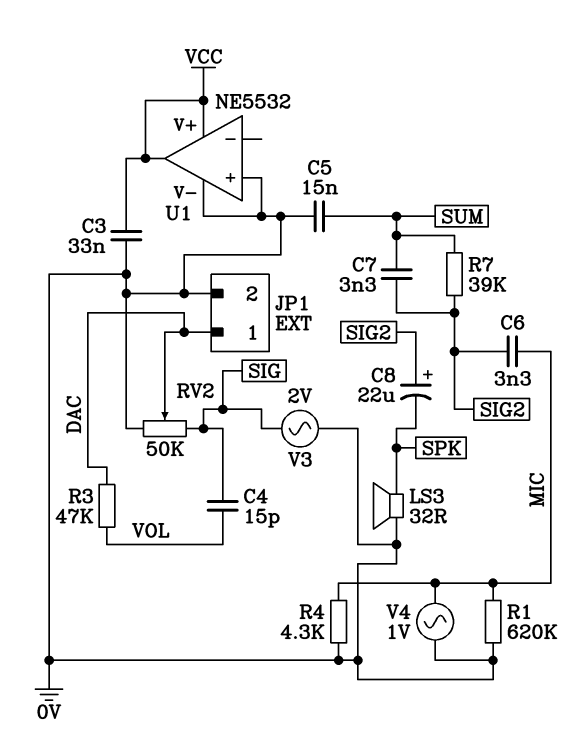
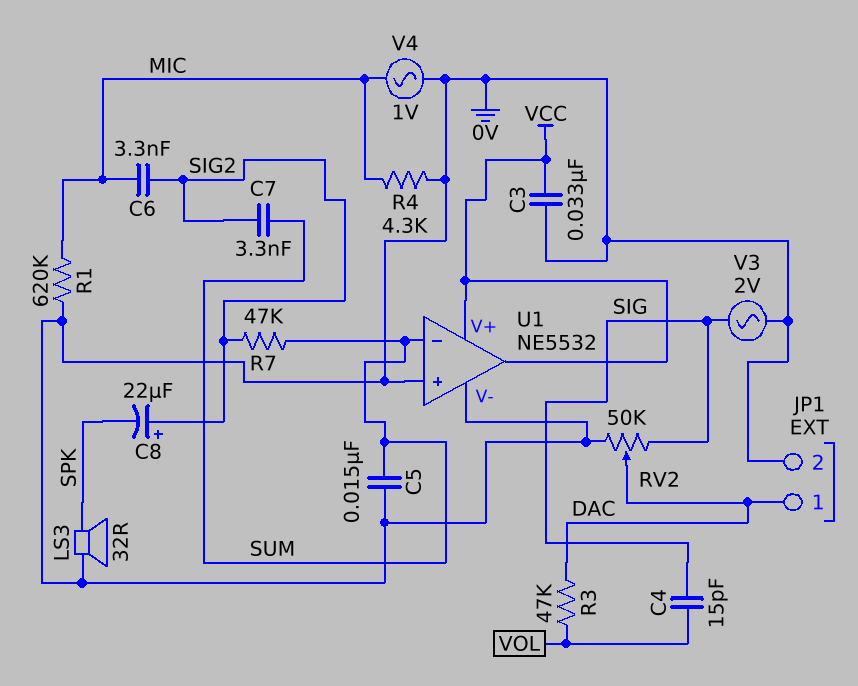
R7: 39k (SIG2, SUM) -> 47k (SIG2, SUM)
U1 pin in-: none -> SUM

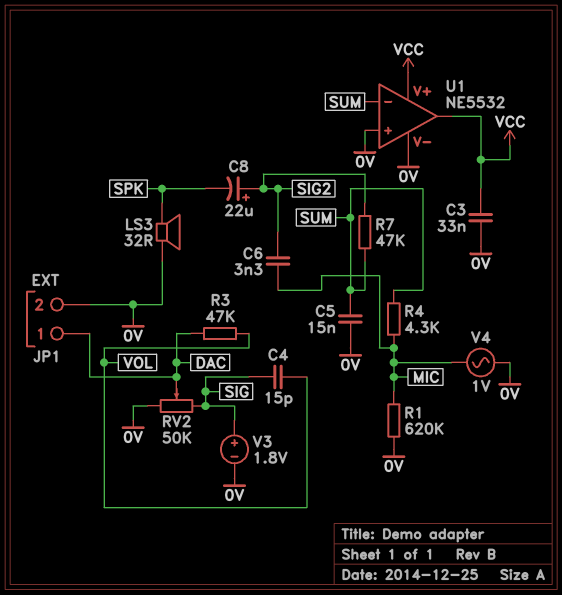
C7: 3.3nF (SIG2, SUM) -> none
R4: 4.3k (0V, MIC) -> 4.3k (MIC, SUM)
V3: AC 2V (0V, SIG) -> 1.8V (plus SIG, minus 0V)

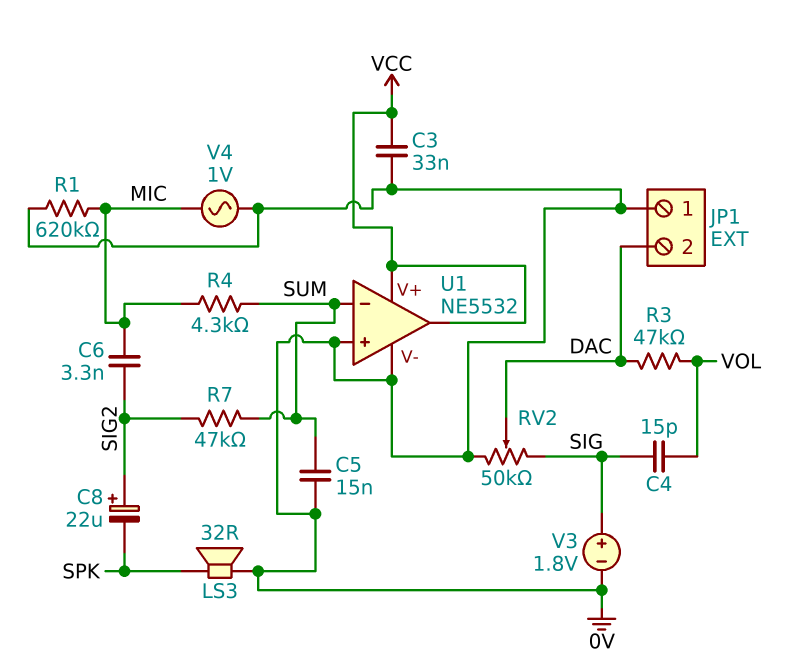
JP1 pin 1: DAC -> 0V
JP1 pin 2: 0V -> DAC

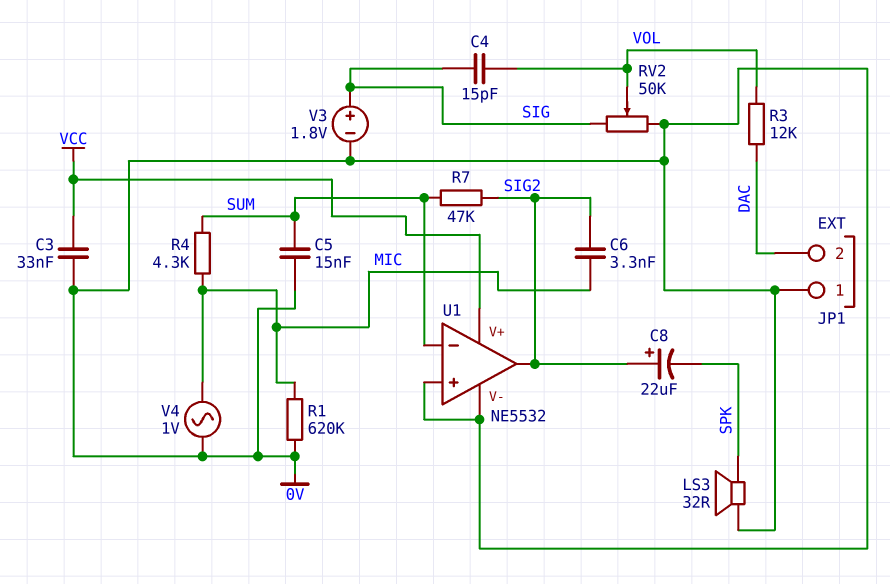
R3: 47k (DAC, VOL) -> 12k (DAC, VOL)
RV2: 50k (0V, SIG, wiper DAC) -> 50k (0V, SIG, wiper VOL)
U1 pin out: VCC -> SIG2

